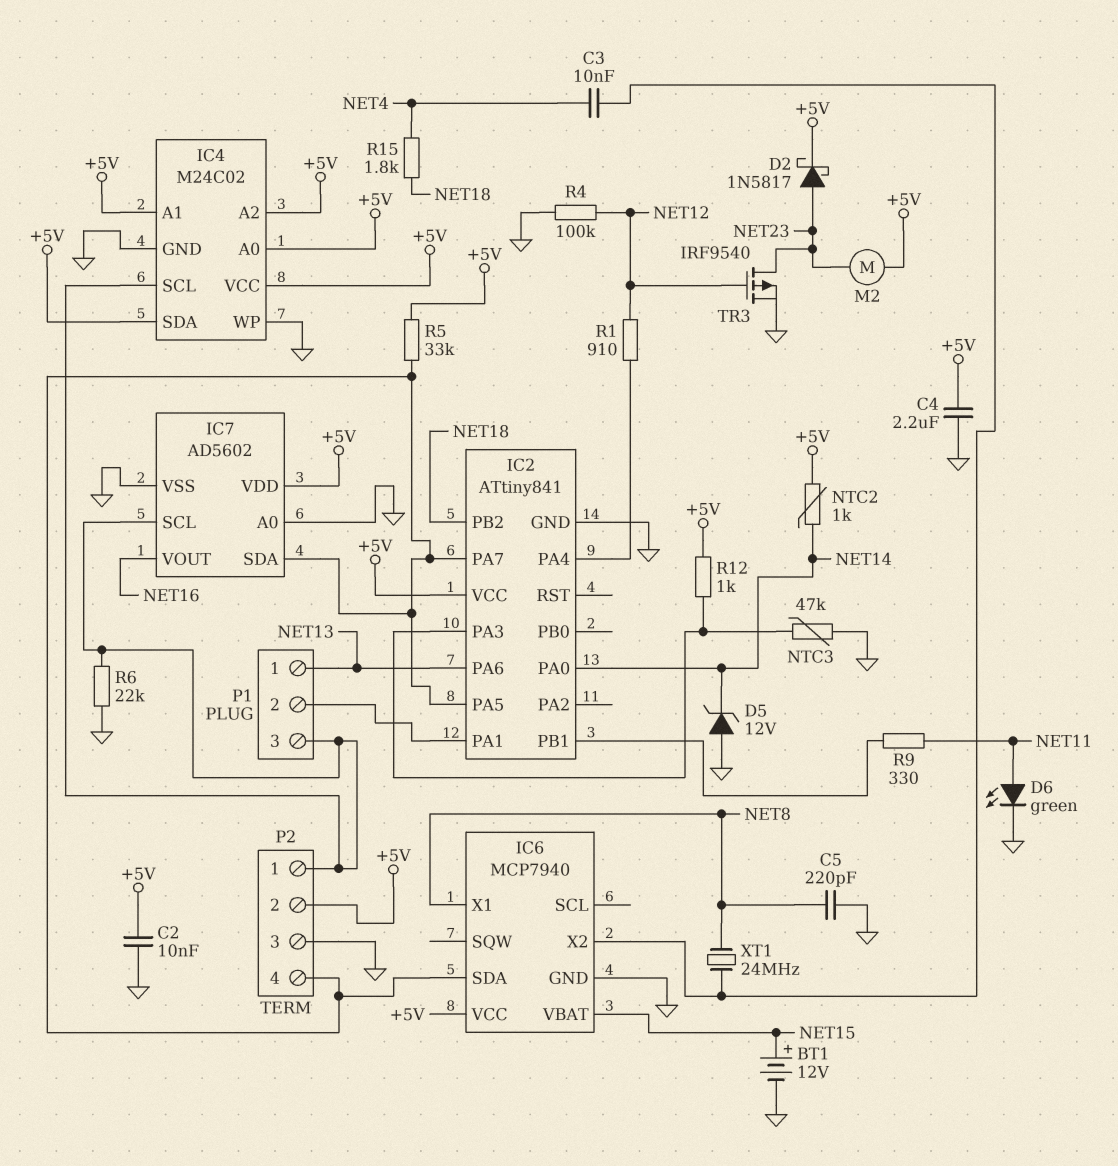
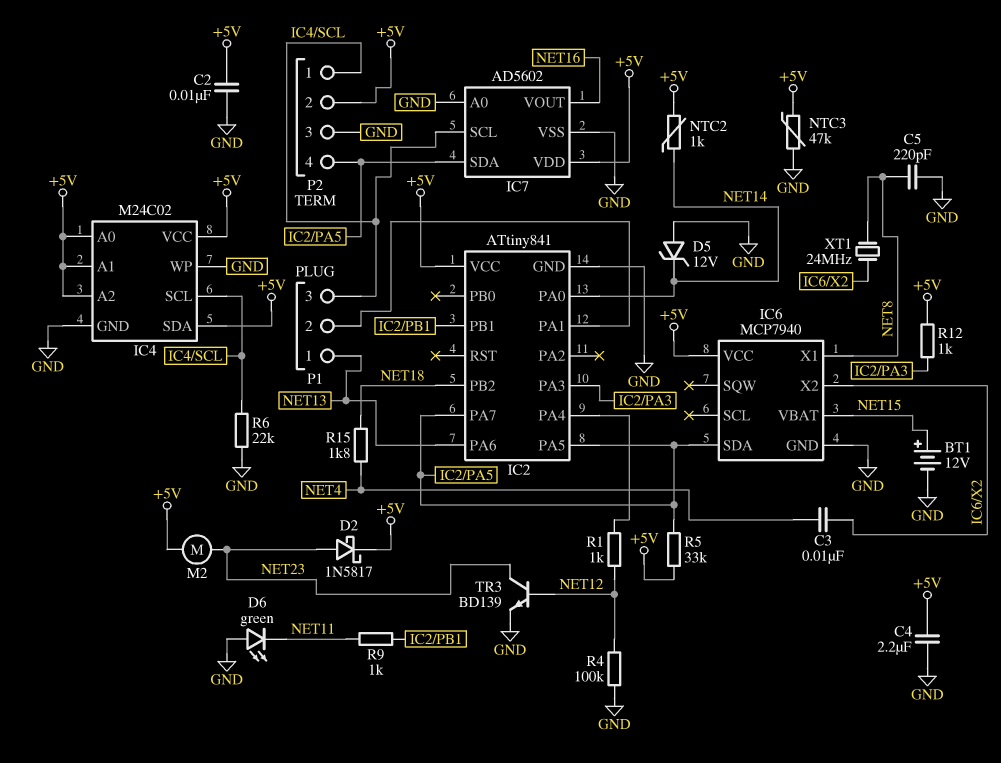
D6: LED green (A NET11, K GND) -> LED green (A GND, K NET11)
NTC3: 47k (GND, IC2/PA3) -> 47k (+5V, GND)
R1: 910 (IC2/PA4, NET12) -> 1k (IC2/PA4, NET12)
R9: 330 (IC2/PB1, NET11) -> 1k (IC2/PB1, NET11)
TR3: PMOS IRF9540 (G NET12, D NET23, S GND) -> NPN BD139 (B NET12, C NET23, E GND)

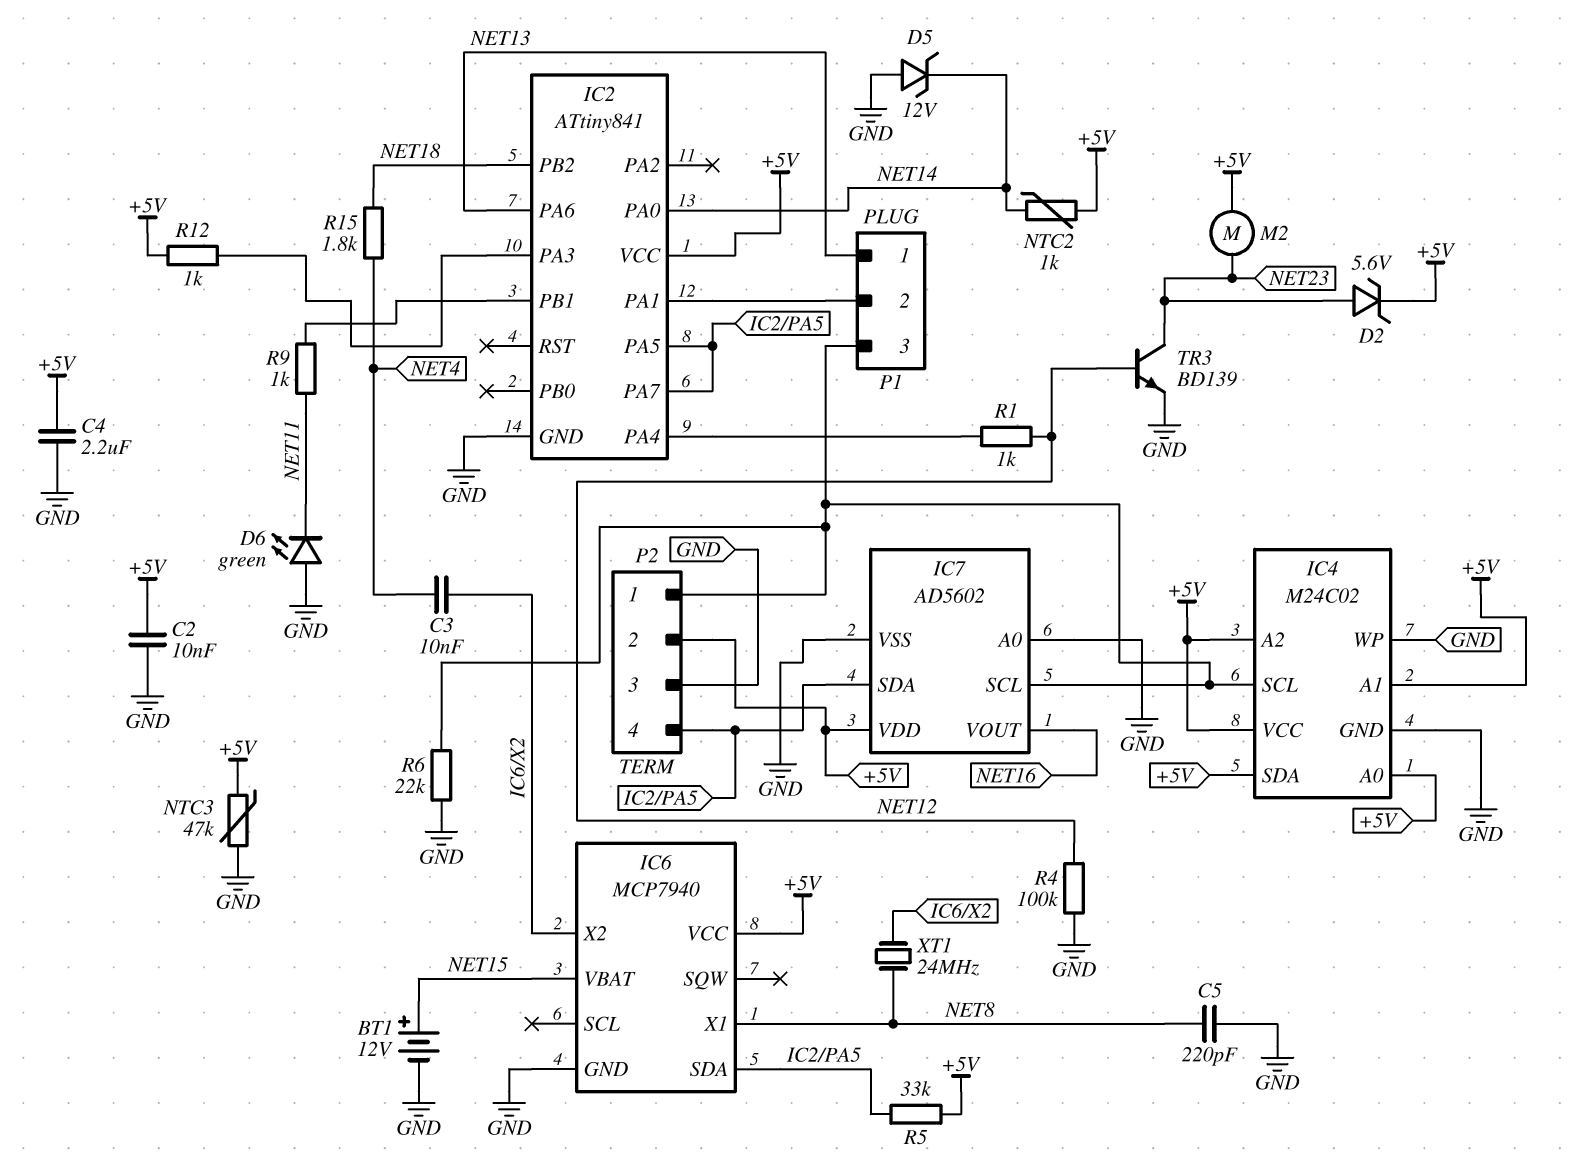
D2: schottky 1N5817 (A NET23, K +5V) -> zener 5.6V (A NET23, K +5V)

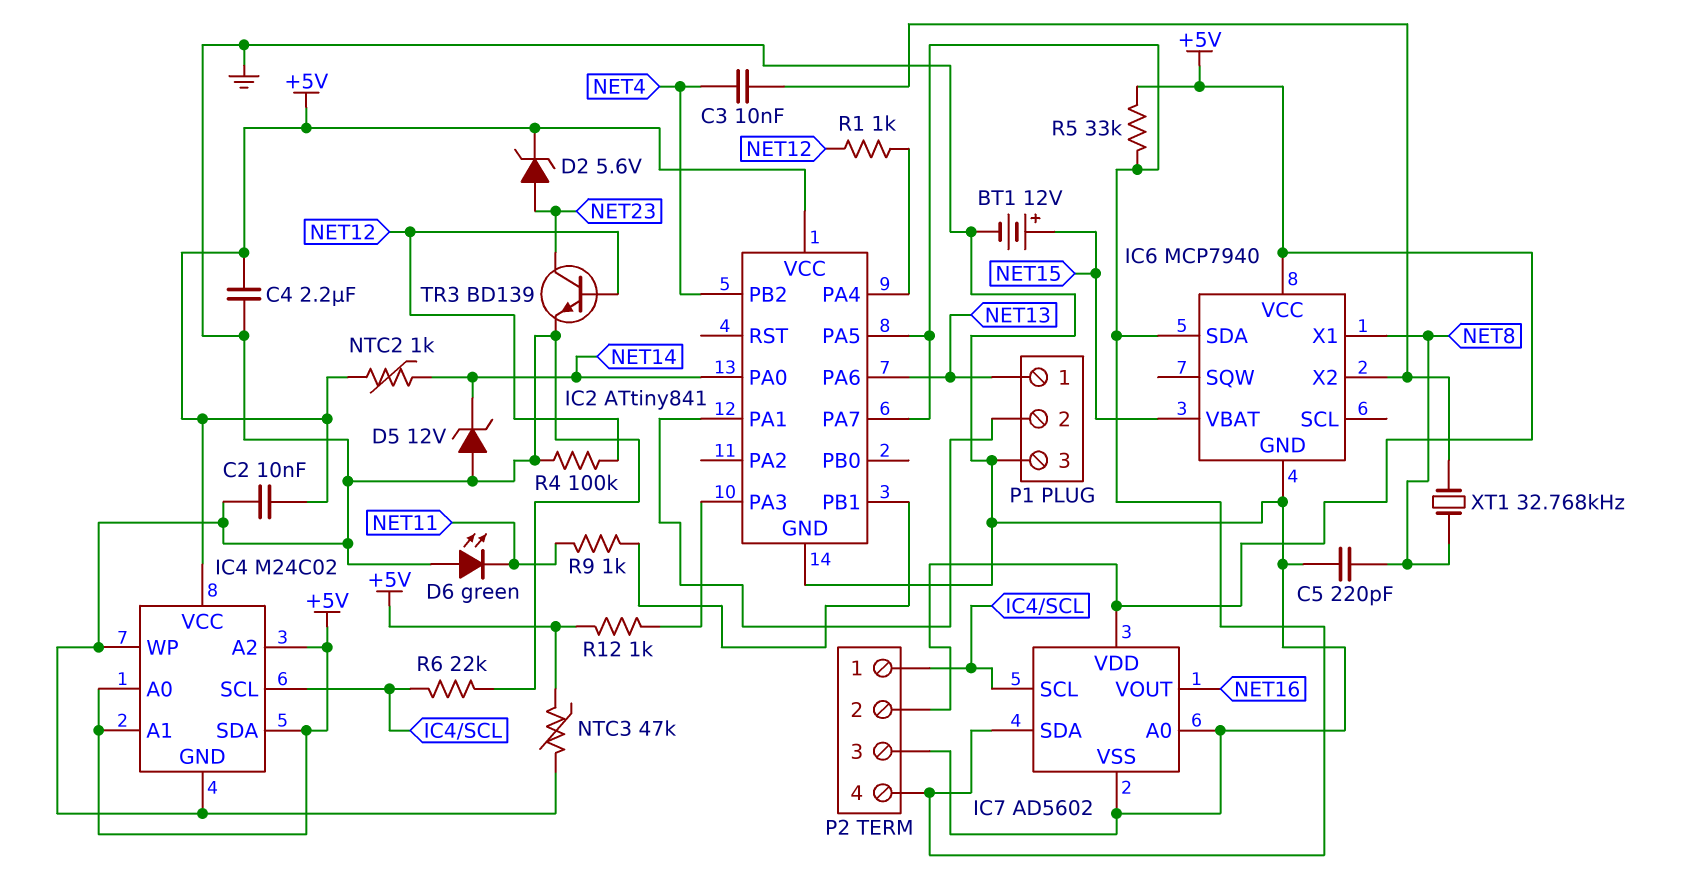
IC2 pin PB2: NET18 -> NET4
M2: motor (+5V, NET23) -> none
P1 pin 3: IC4/SCL -> GND
R15: 1.8k (NET4, NET18) -> none
XT1: 24MHz (IC6/X2, NET8) -> 32.768kHz (IC6/X2, NET8)

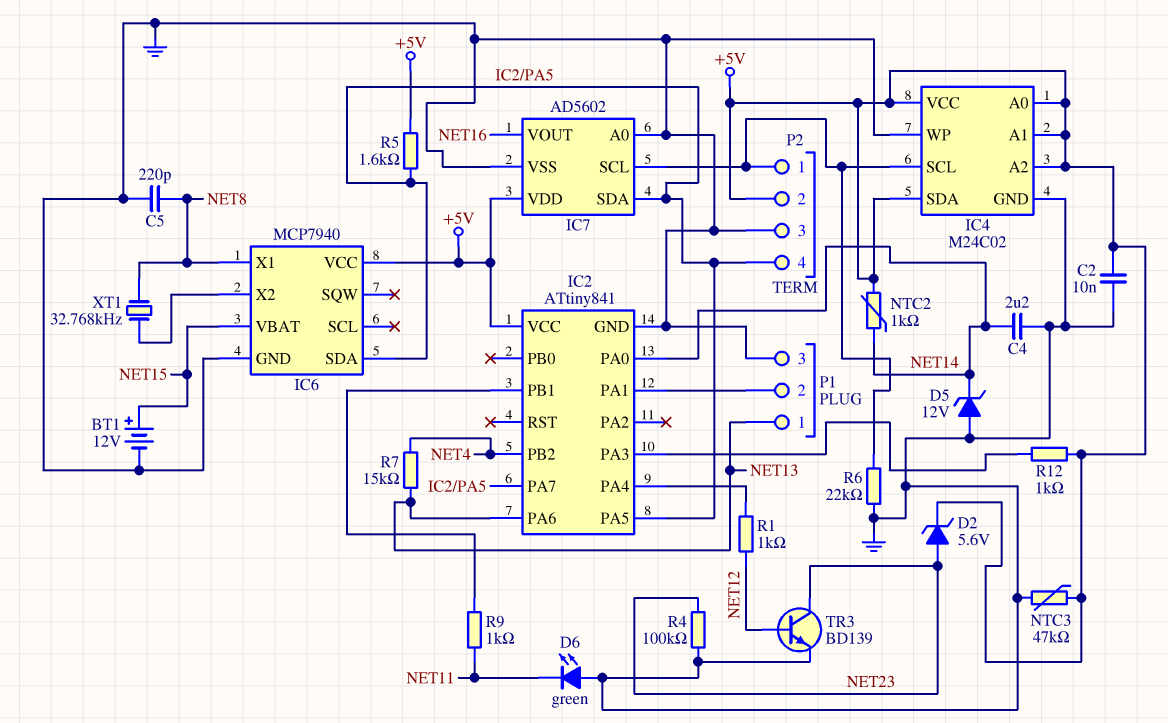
C3: 10nF (IC6/X2, NET4) -> none
C4: 2.2uF (+5V, GND) -> 2.2uF (GND, NET14)
R4: 100k (GND, NET12) -> 100k (GND, NET23)
R5: 33k (+5V, IC2/PA5) -> 1.6k (+5V, IC2/PA5)
R7: none -> 15k (NET4, NET13)

